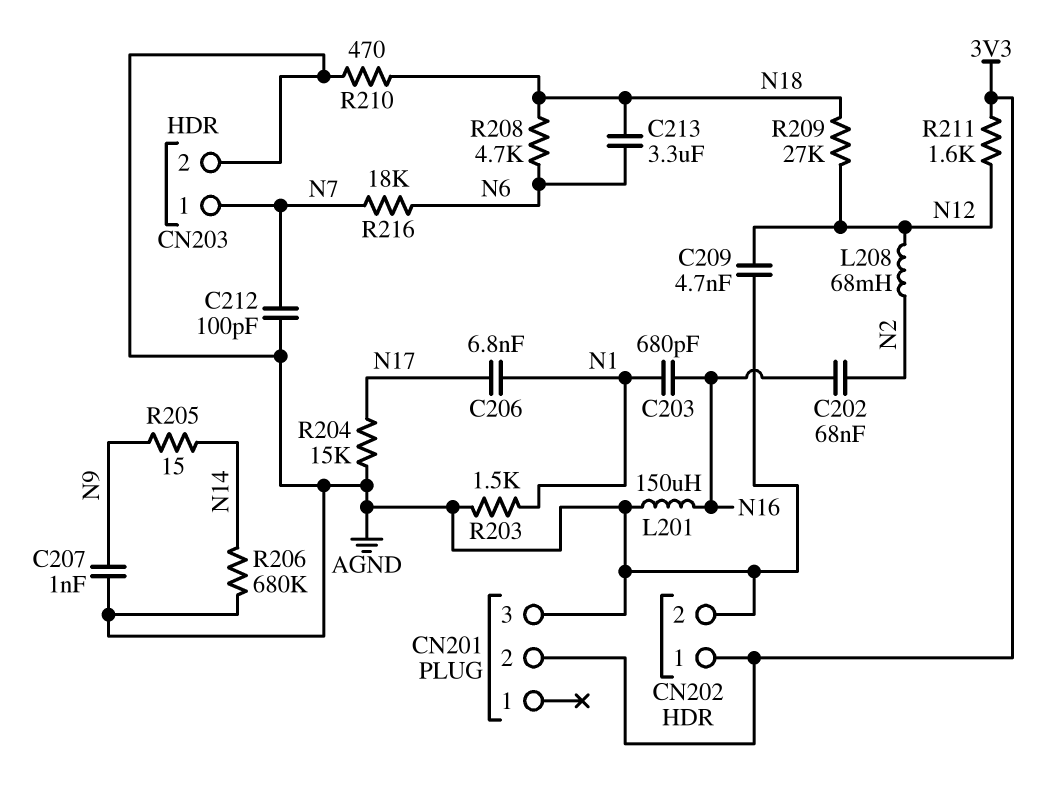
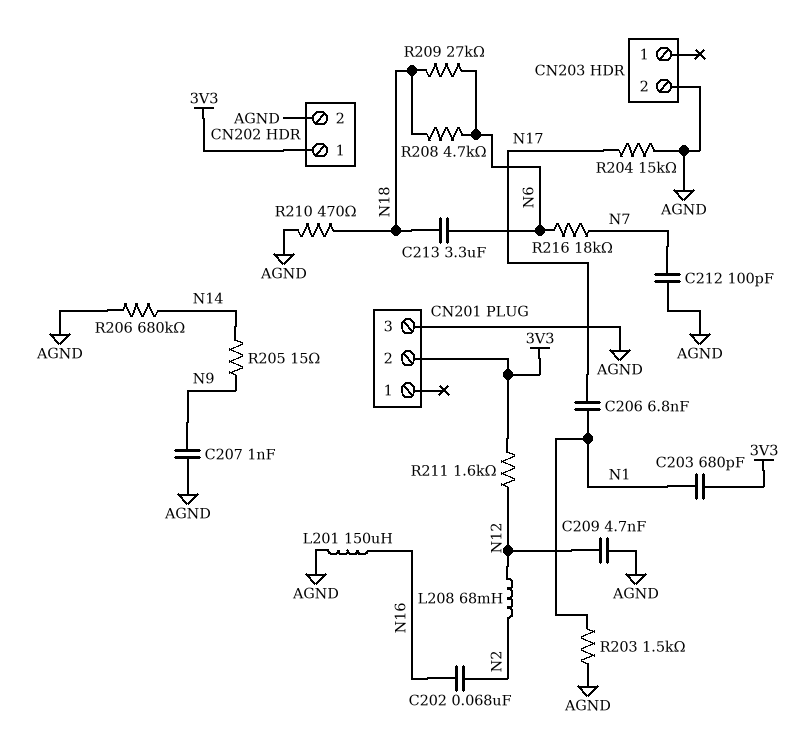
C203: 680pF (N1, N16) -> 680pF (3V3, N1)
CN203 pin 1: N7 -> none
R209: 27k (N12, N18) -> 27k (N6, N18)

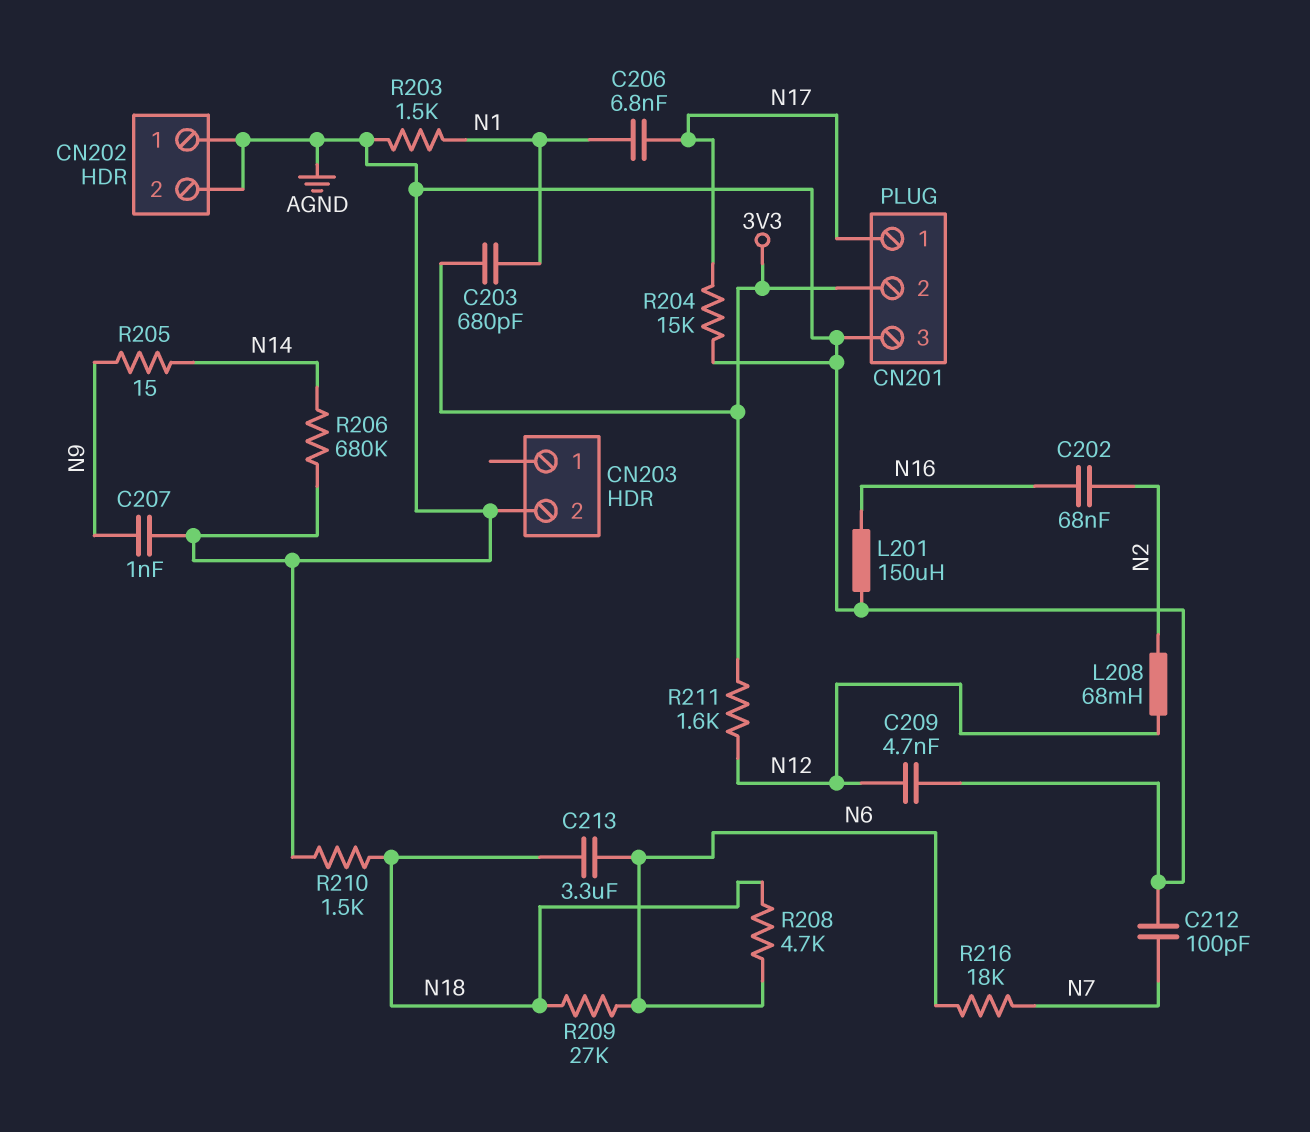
CN201 pin 1: none -> N17
CN202 pin 1: 3V3 -> AGND
R210: 470 (AGND, N18) -> 1.5k (AGND, N18)

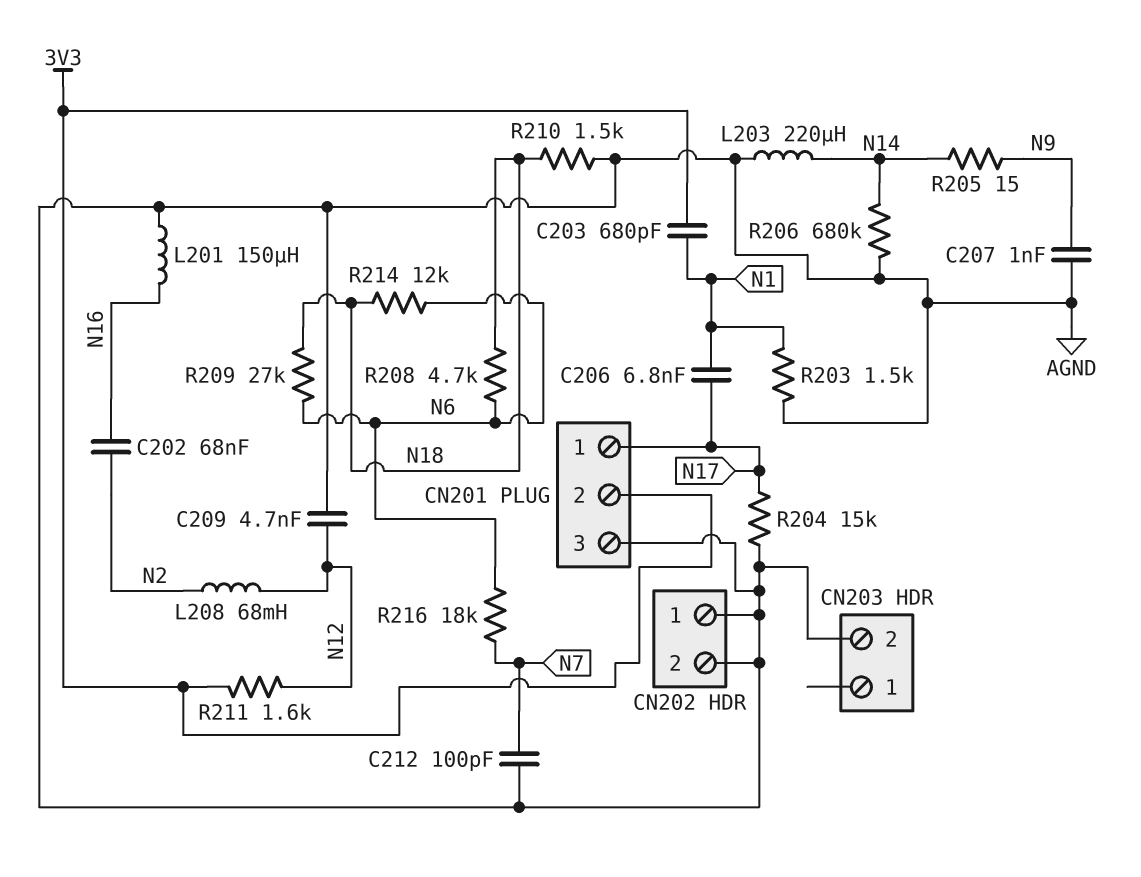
C213: 3.3uF (N6, N18) -> none
L203: none -> 220uH (AGND, N14)
R214: none -> 12k (N6, N18)

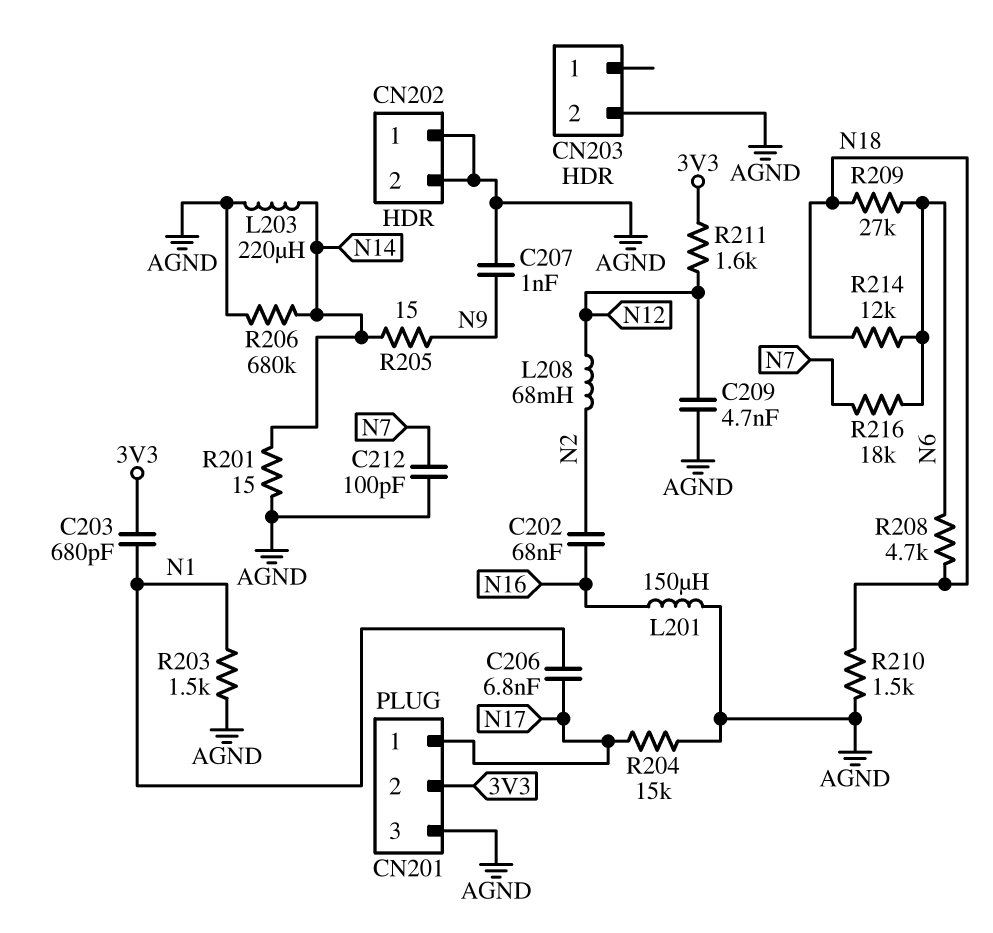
R201: none -> 15 (AGND, N14)

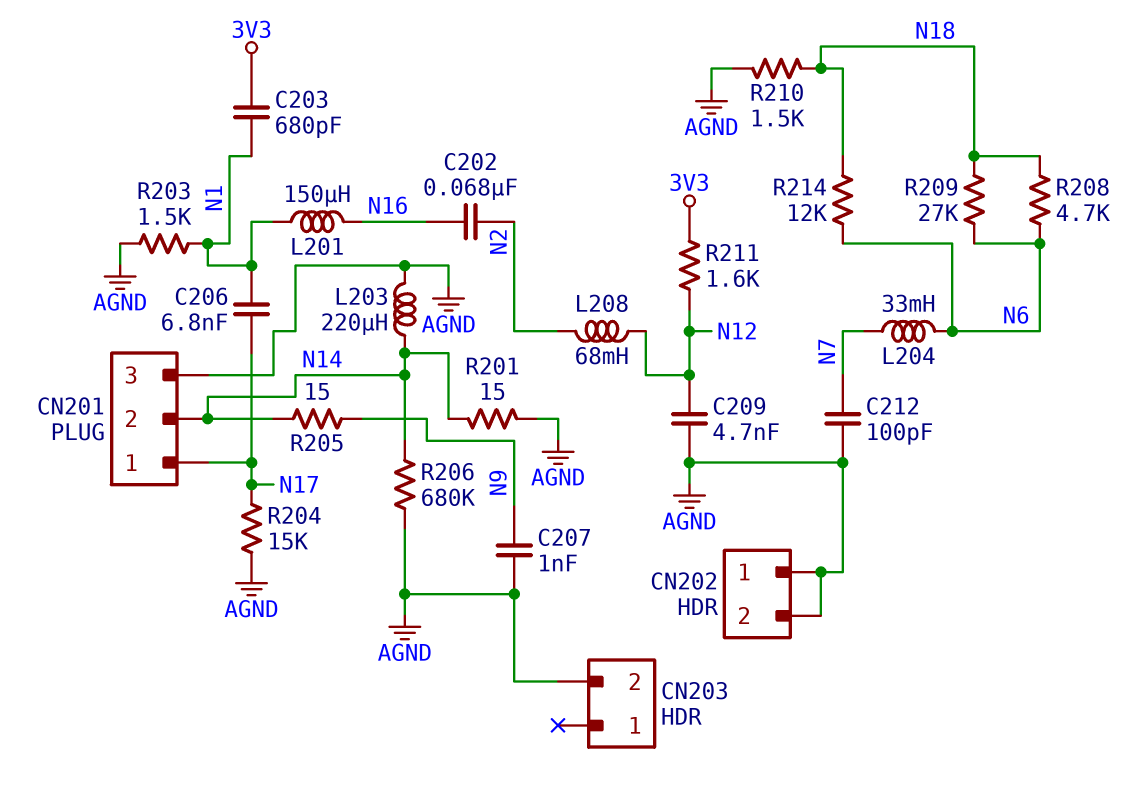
CN201 pin 2: 3V3 -> N14
L201: 150uH (AGND, N16) -> 150uH (N1, N16)
L204: none -> 33mH (N6, N7)
R216: 18k (N6, N7) -> none

